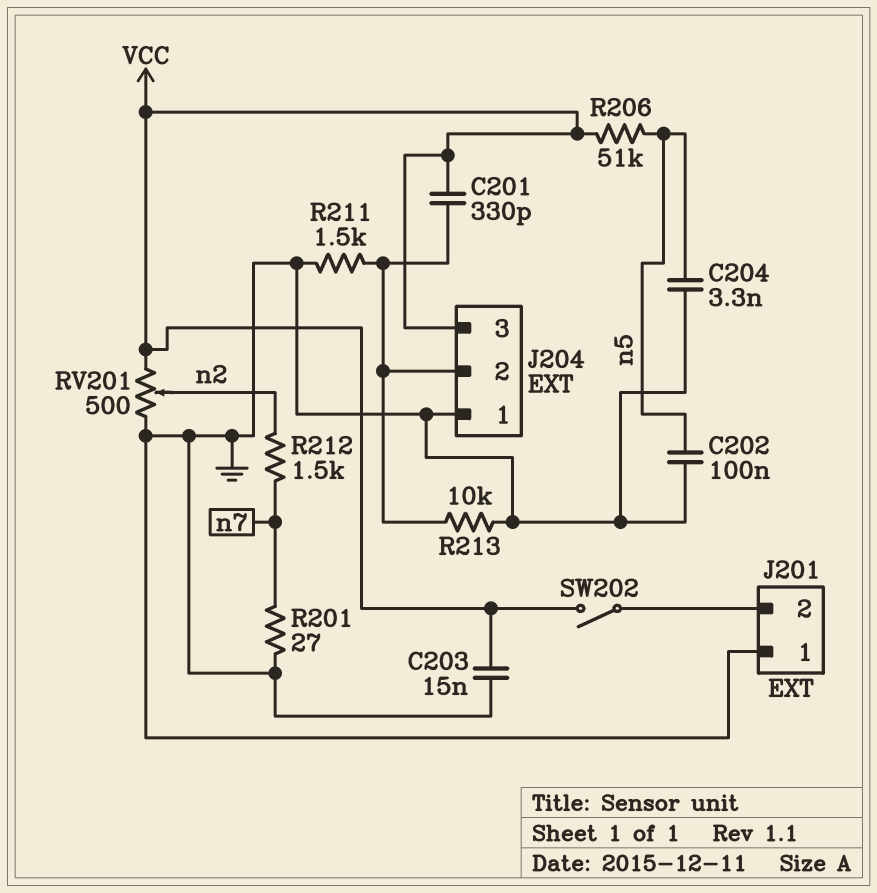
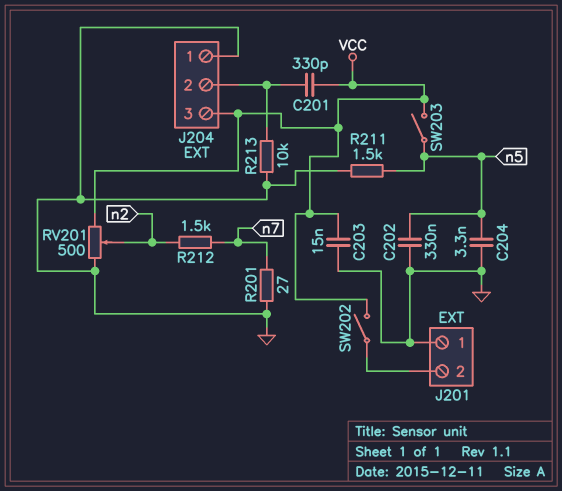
C202: 100nF (GND, n5) -> 330nF (GND, n5)
R206: 51k (VCC, n5) -> none
R211: 1.5k (GND, J204/2) -> 1.5k (GND, n5)
SW203: none -> switch (VCC, n5)

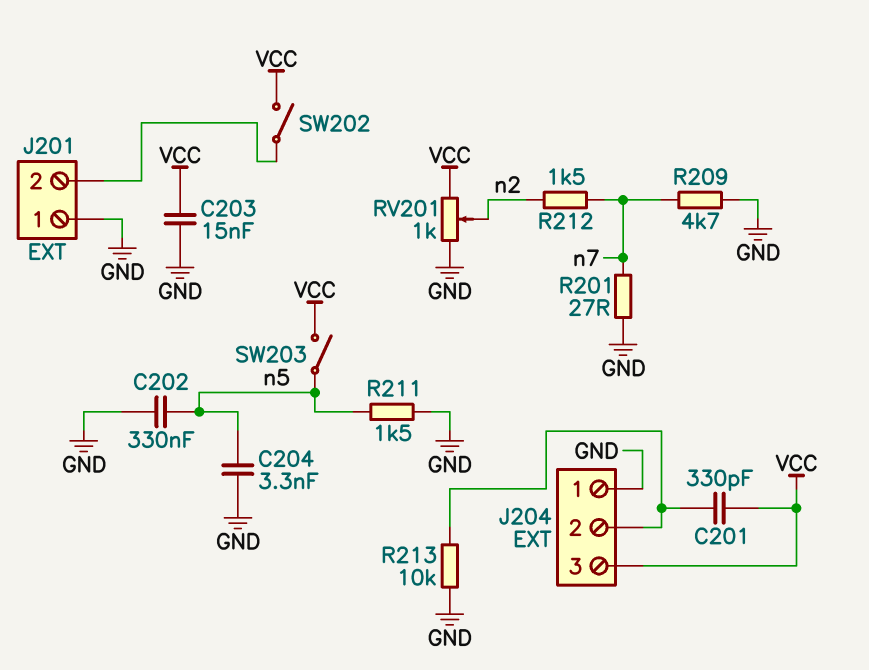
R209: none -> 4.7k (GND, n7)
RV201: 500 (GND, VCC, wiper n2) -> 1k (GND, VCC, wiper n2)

